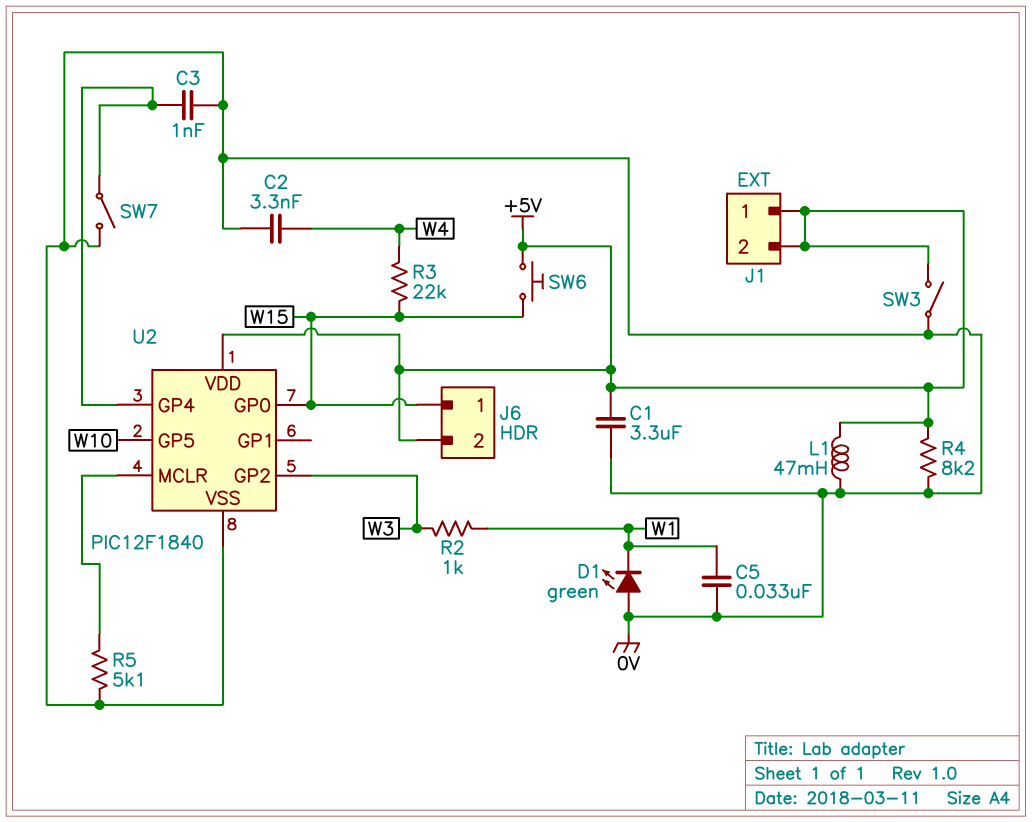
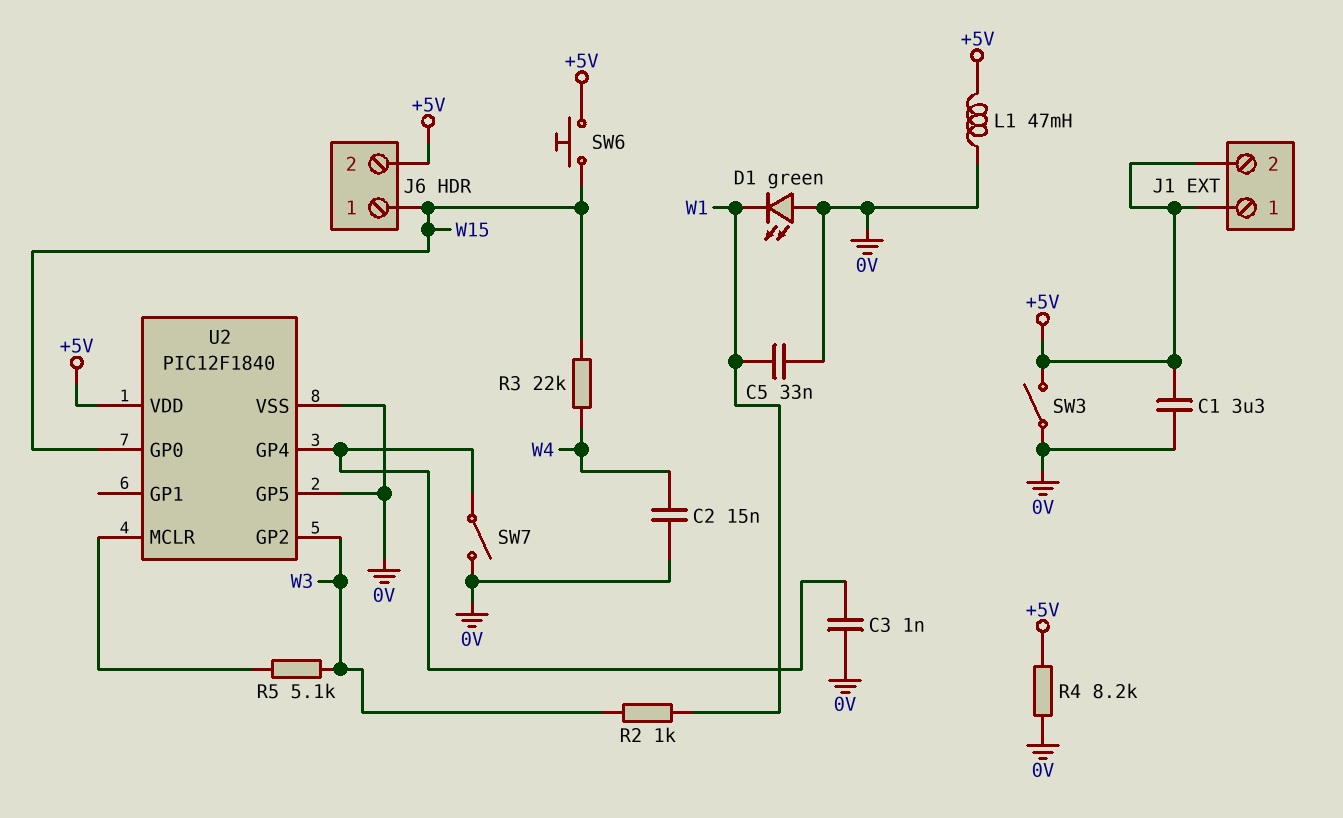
C2: 3.3nF (0V, W4) -> 15nF (0V, W4)
R5: 5.1k (0V, U2/MCLR) -> 5.1k (U2/MCLR, W3)
U2 pin GP5: W10 -> 0V

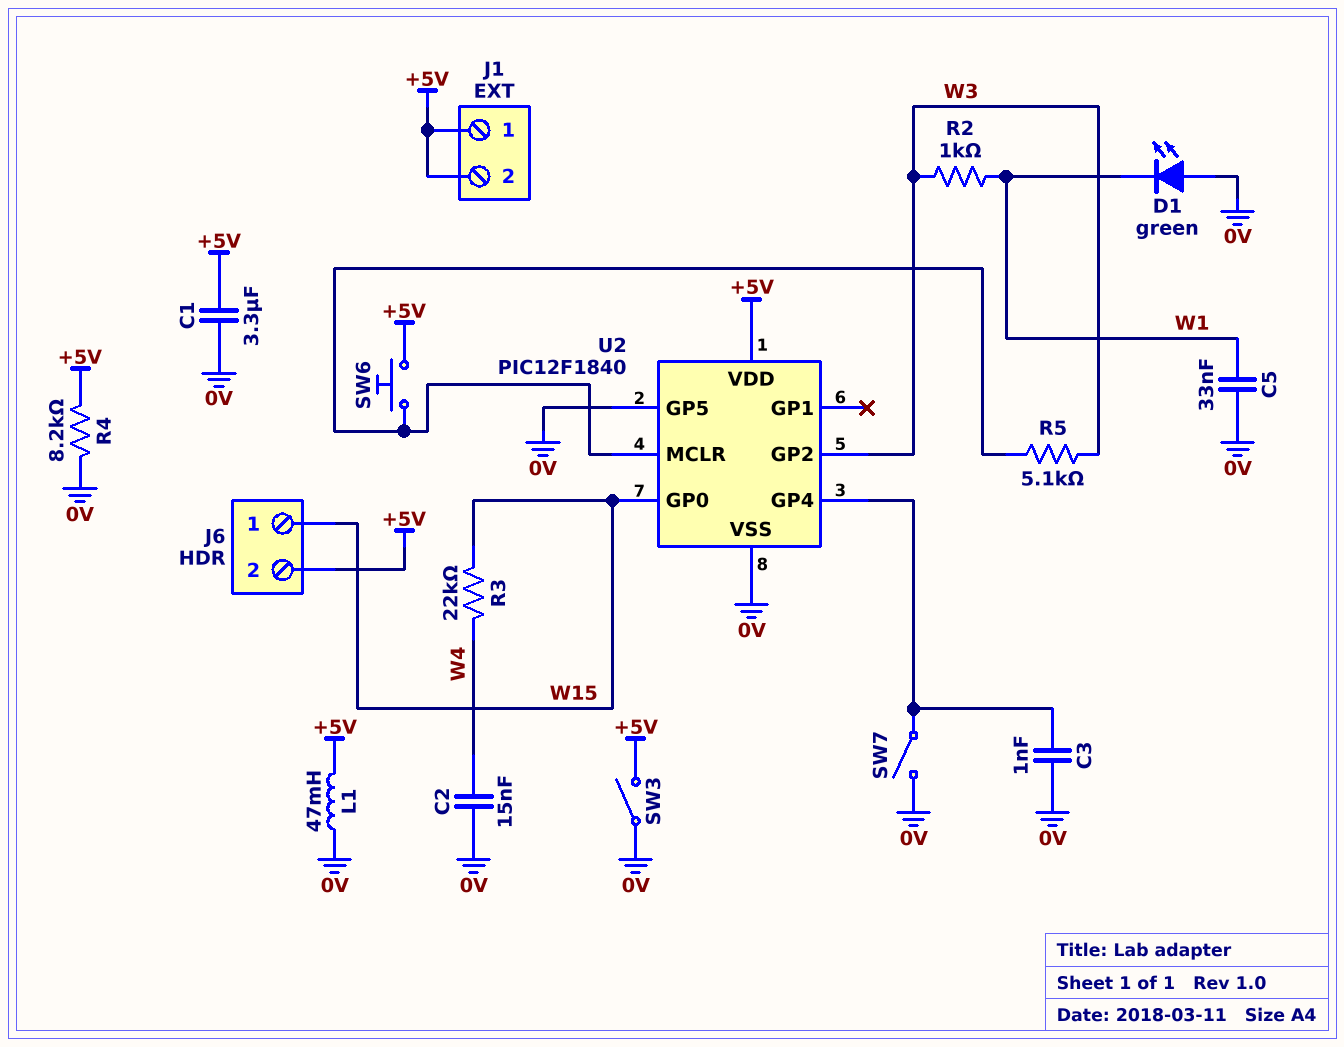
SW6: button (+5V, W15) -> button (+5V, U2/MCLR)

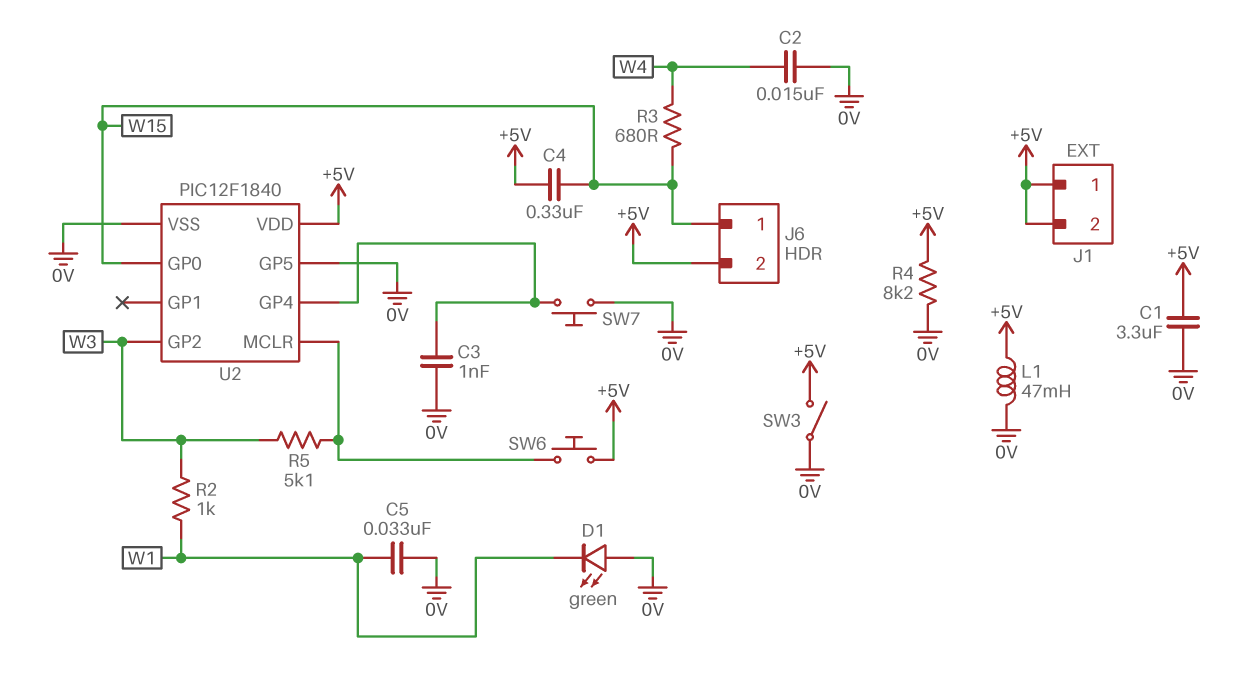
C4: none -> 330nF (+5V, W15)
R3: 22k (W4, W15) -> 680 (W4, W15)
SW7: switch (0V, U2/GP4) -> button (0V, U2/GP4)

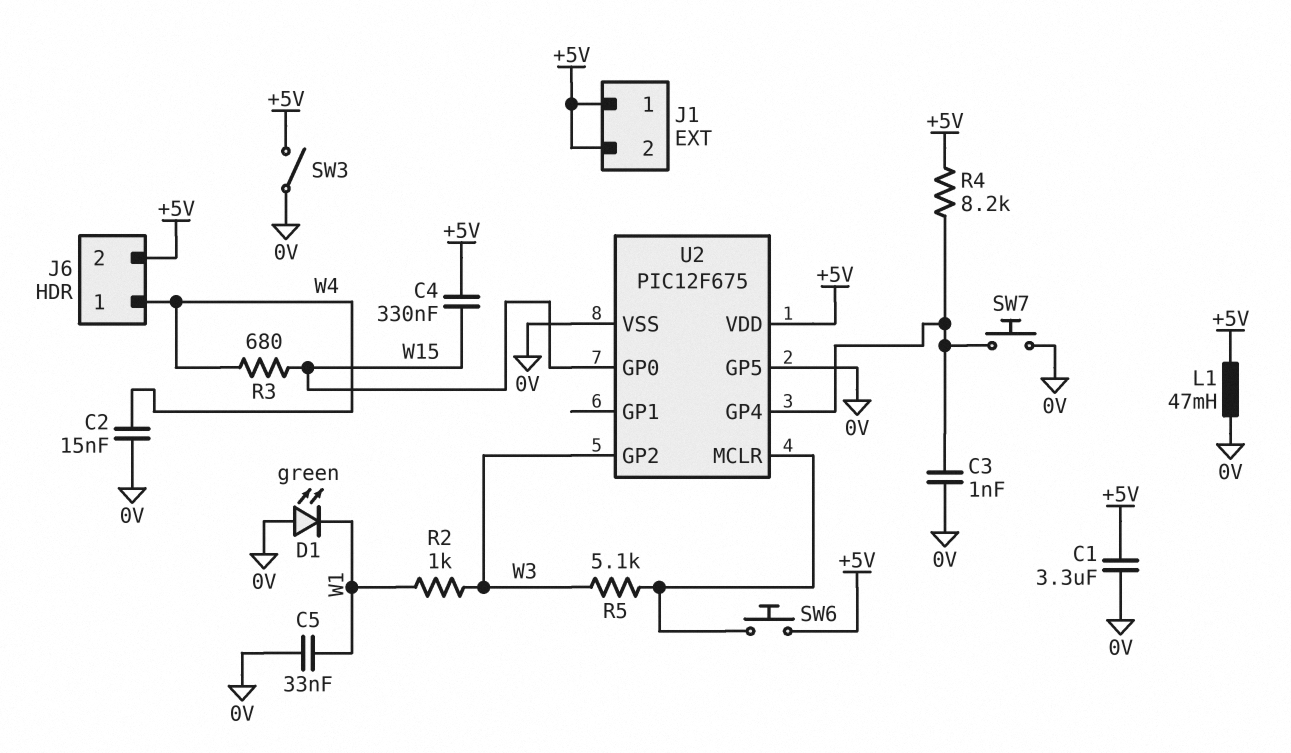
J6 pin 1: W15 -> W4
R4: 8.2k (+5V, 0V) -> 8.2k (+5V, U2/GP4)
U2: PIC12F1840 -> PIC12F675

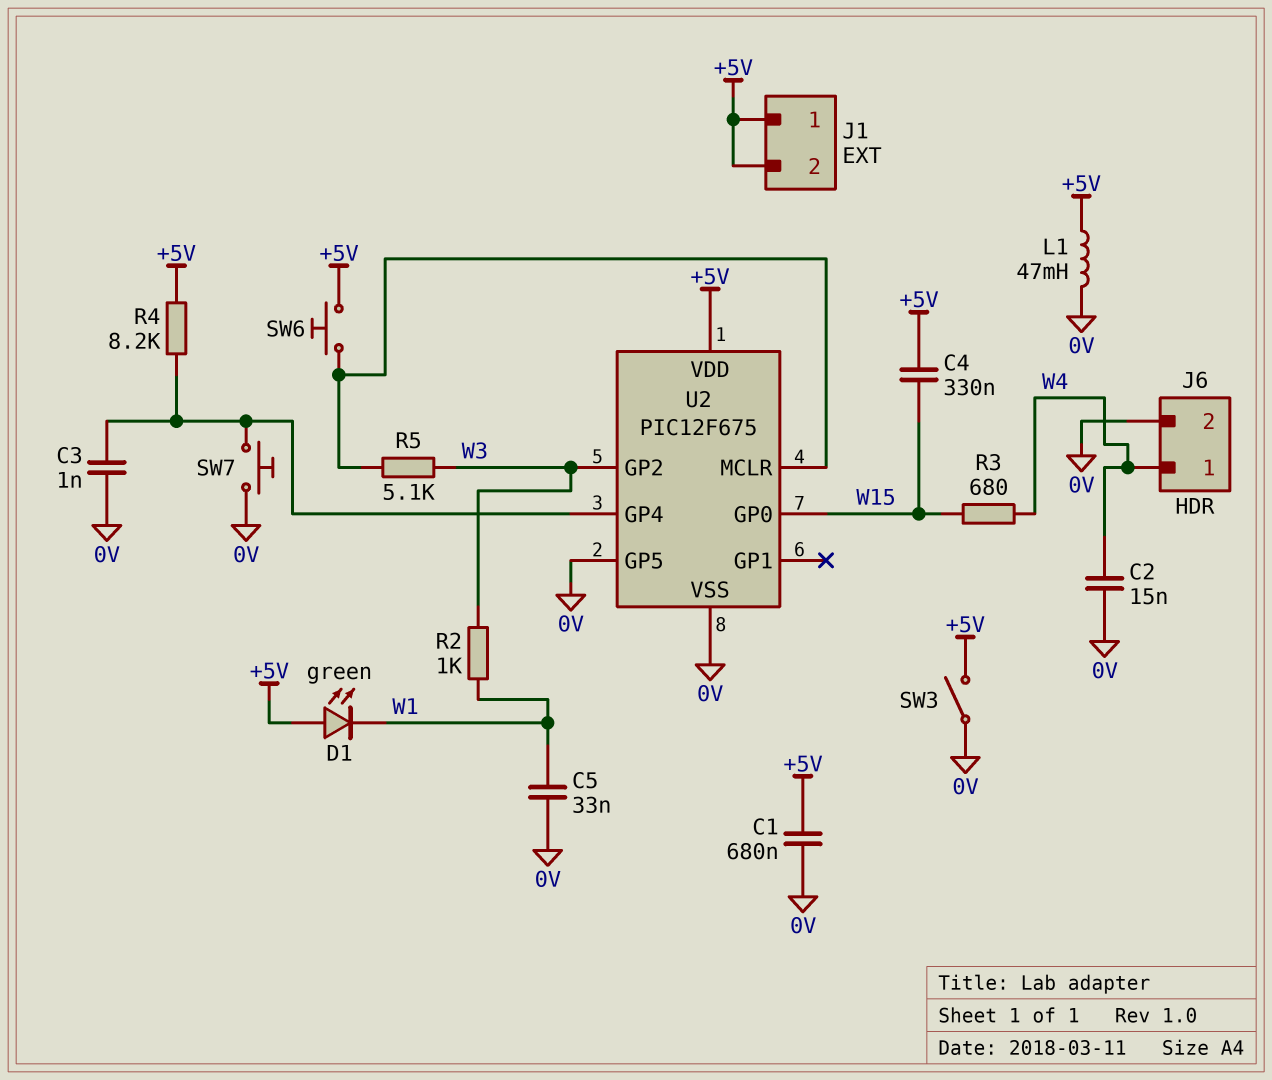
C1: 3.3uF (+5V, 0V) -> 680nF (+5V, 0V)
D1: LED green (A 0V, K W1) -> LED green (A +5V, K W1)
J6 pin 2: +5V -> 0V

